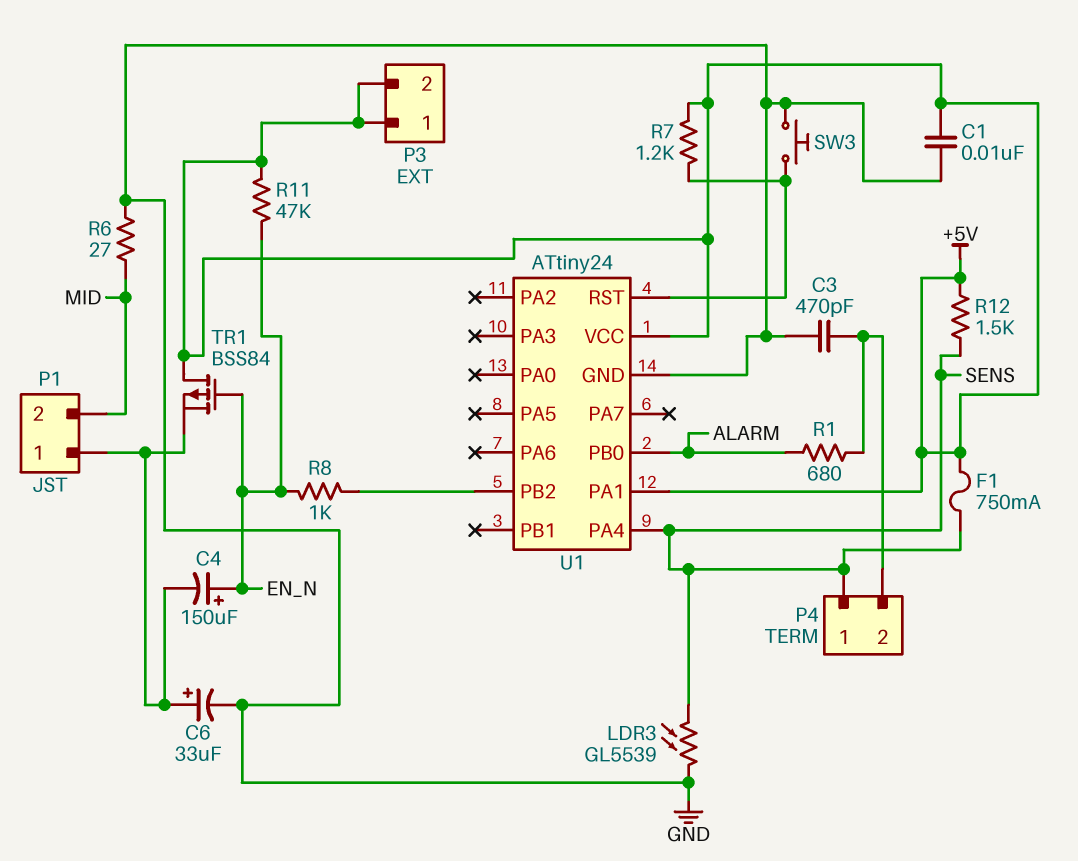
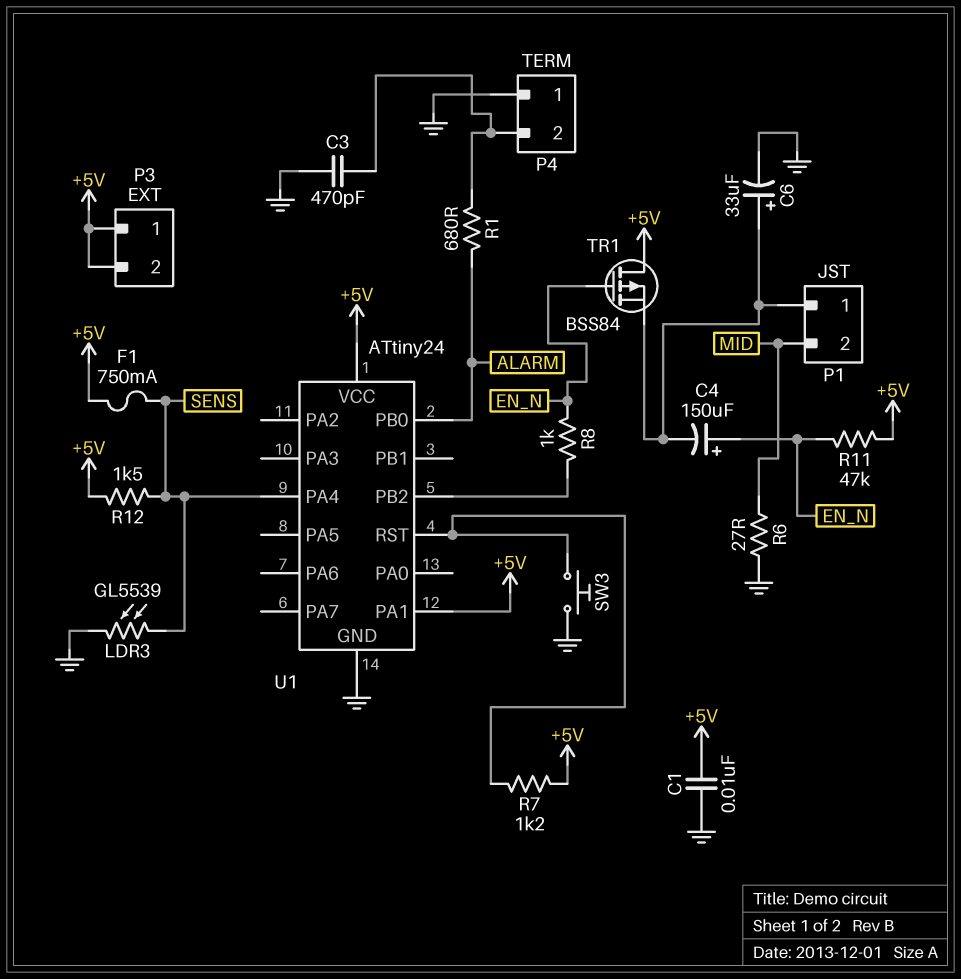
P4 pin 1: SENS -> GND

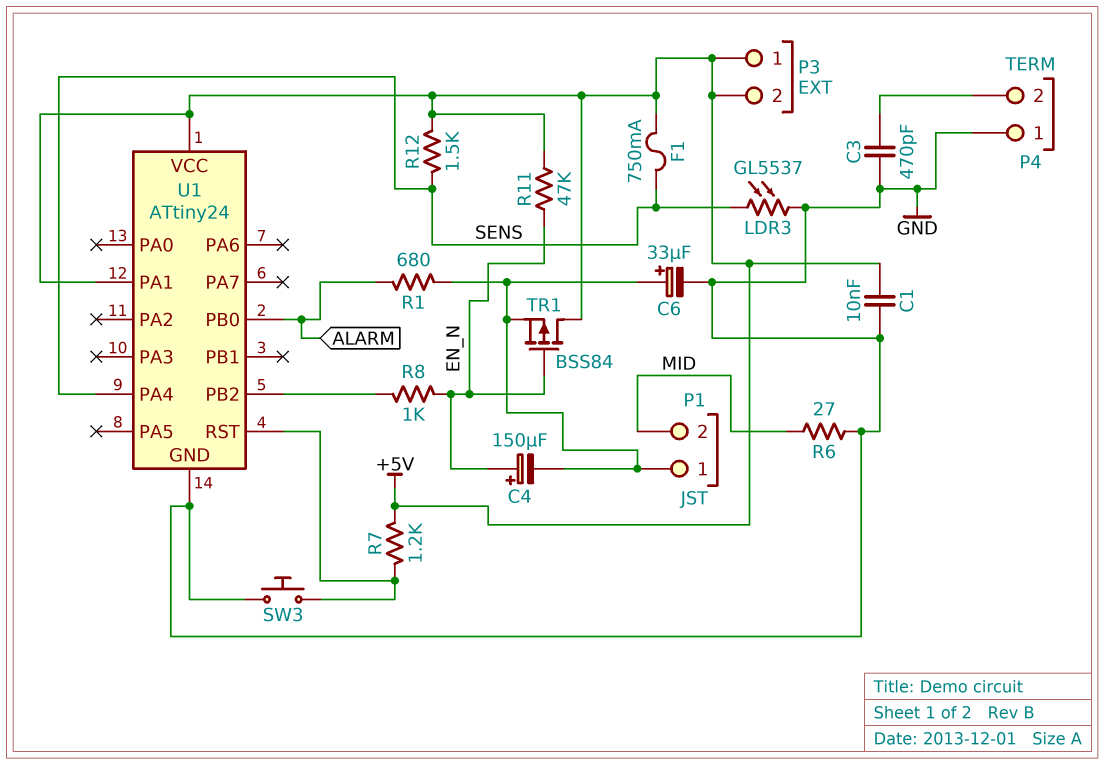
LDR3: GL5539 (GND, SENS) -> GL5537 (GND, SENS)
R1: 680 (ALARM, P4/2) -> 680 (ALARM, P1/1)

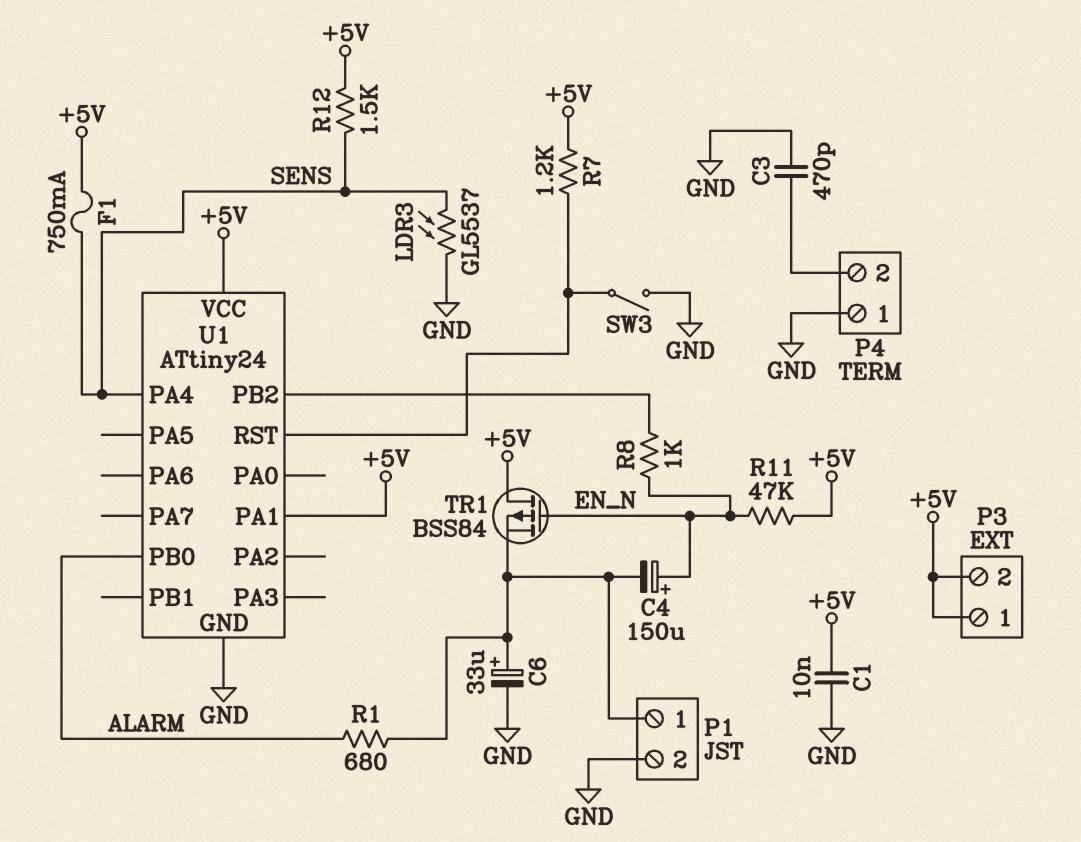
P1 pin 2: MID -> GND
R6: 27 (GND, MID) -> none
SW3: button (GND, U1/RST) -> switch (GND, U1/RST)

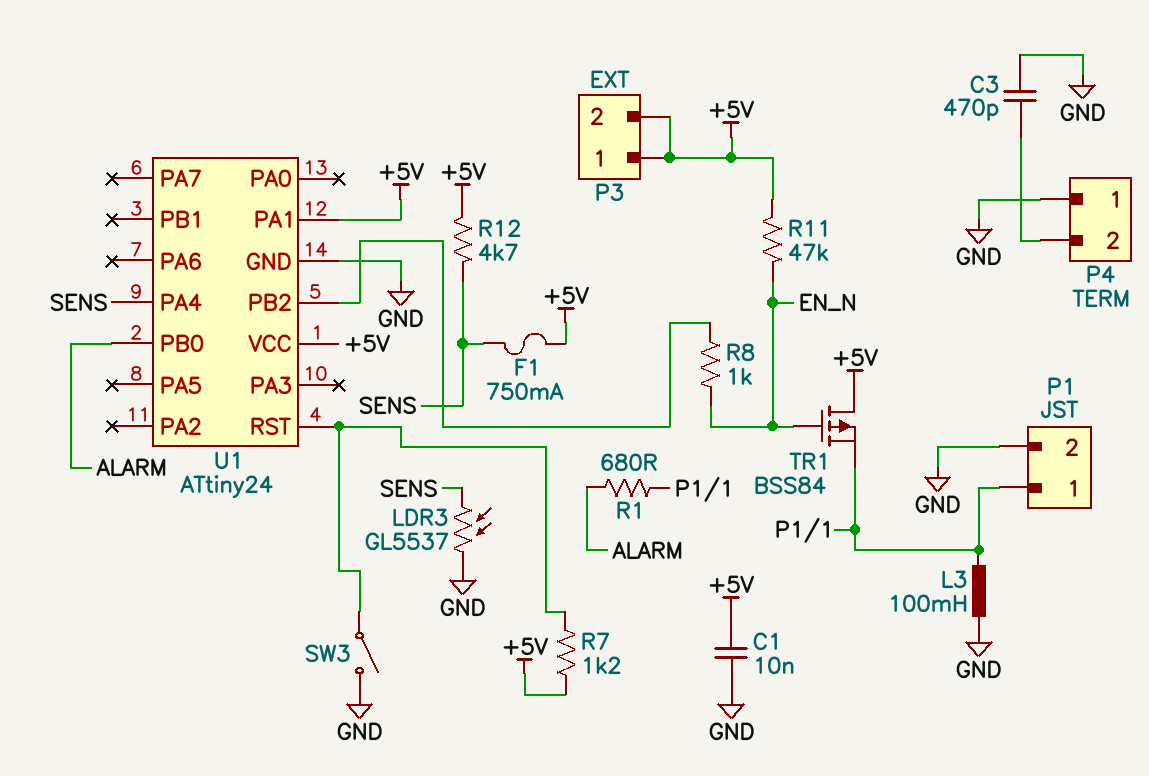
C4: 150uF (plus EN_N, minus P1/1) -> none
C6: 33uF (plus P1/1, minus GND) -> none
L3: none -> 100mH (GND, P1/1)
R12: 1.5k (+5V, SENS) -> 4.7k (+5V, SENS)

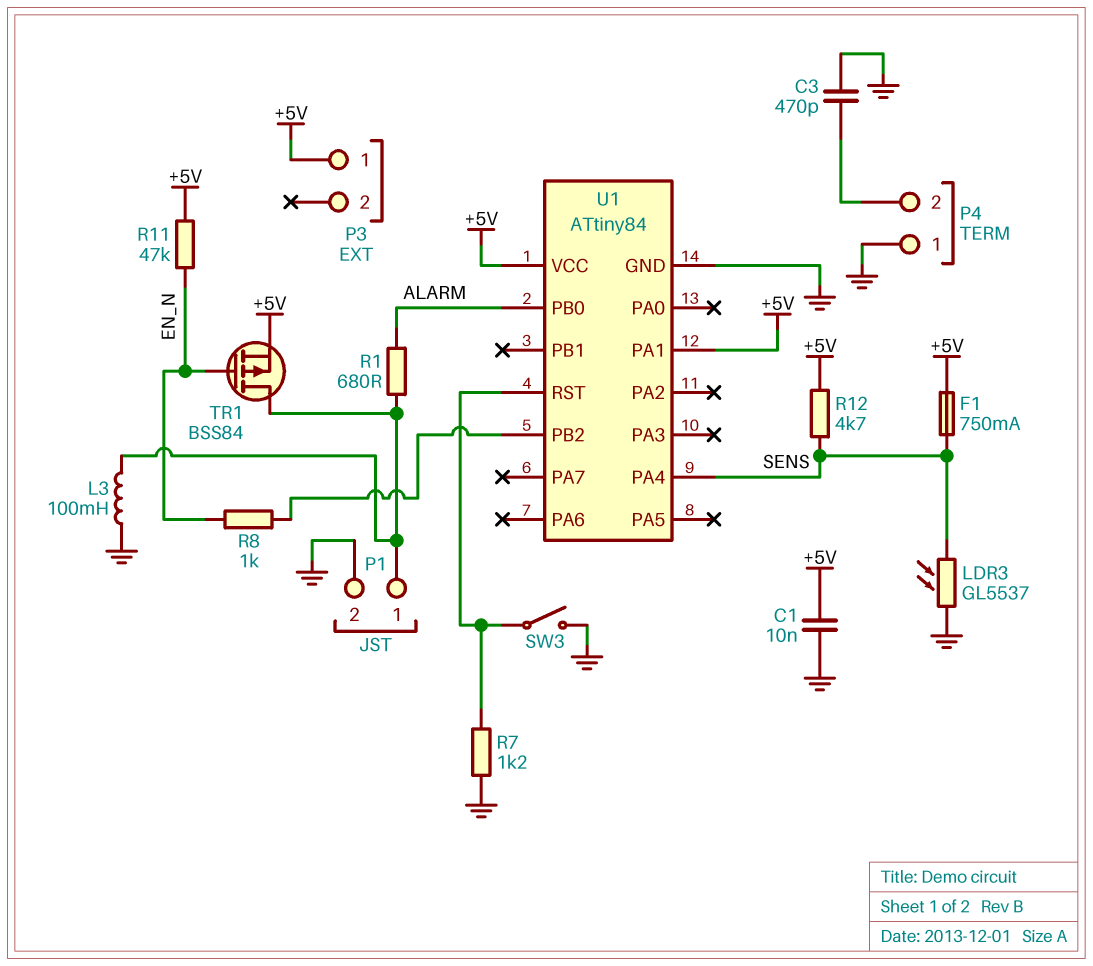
P3 pin 2: +5V -> none
R7: 1.2k (+5V, U1/RST) -> 1.2k (GND, U1/RST)
TR1: PMOS BSS84 (G EN_N, D +5V, S P1/1) -> PMOS BSS84 (G EN_N, D P1/1, S +5V)
U1: ATtiny24 -> ATtiny84

